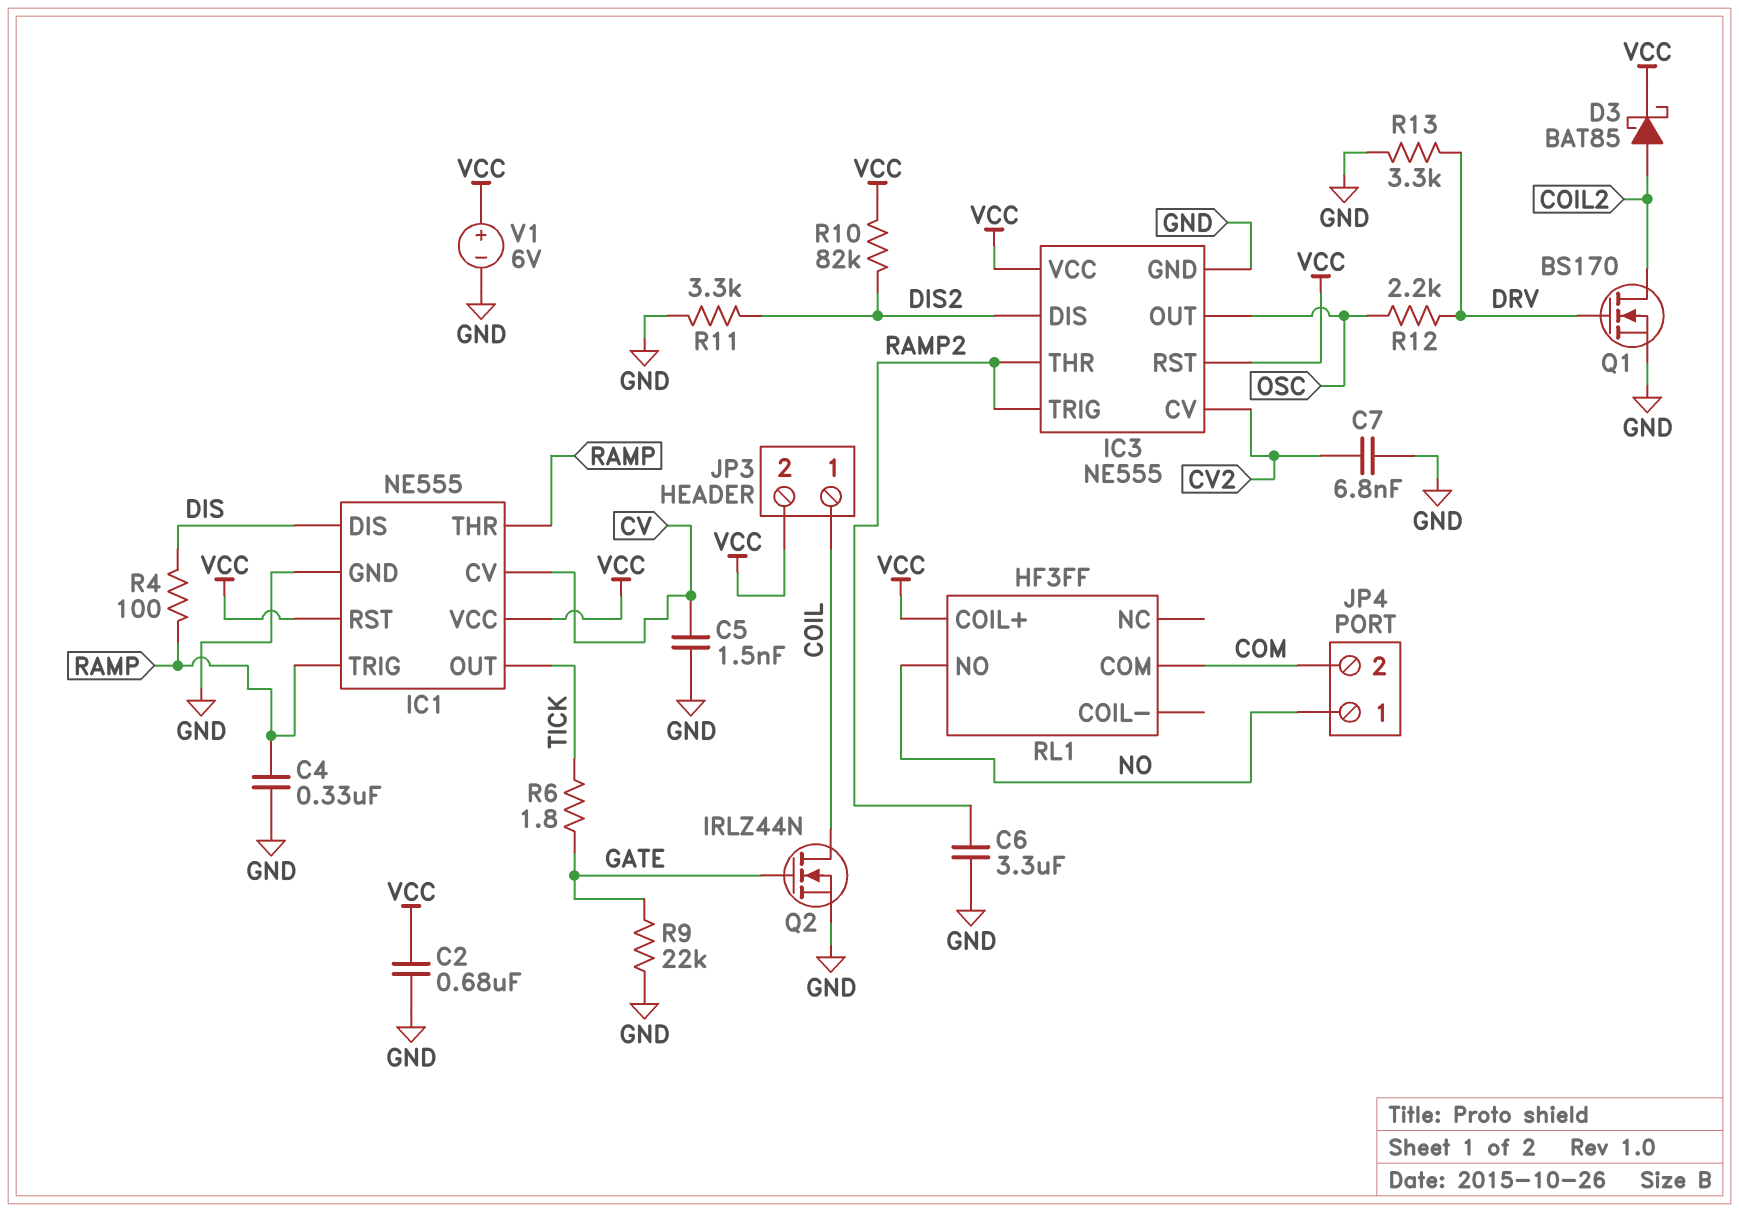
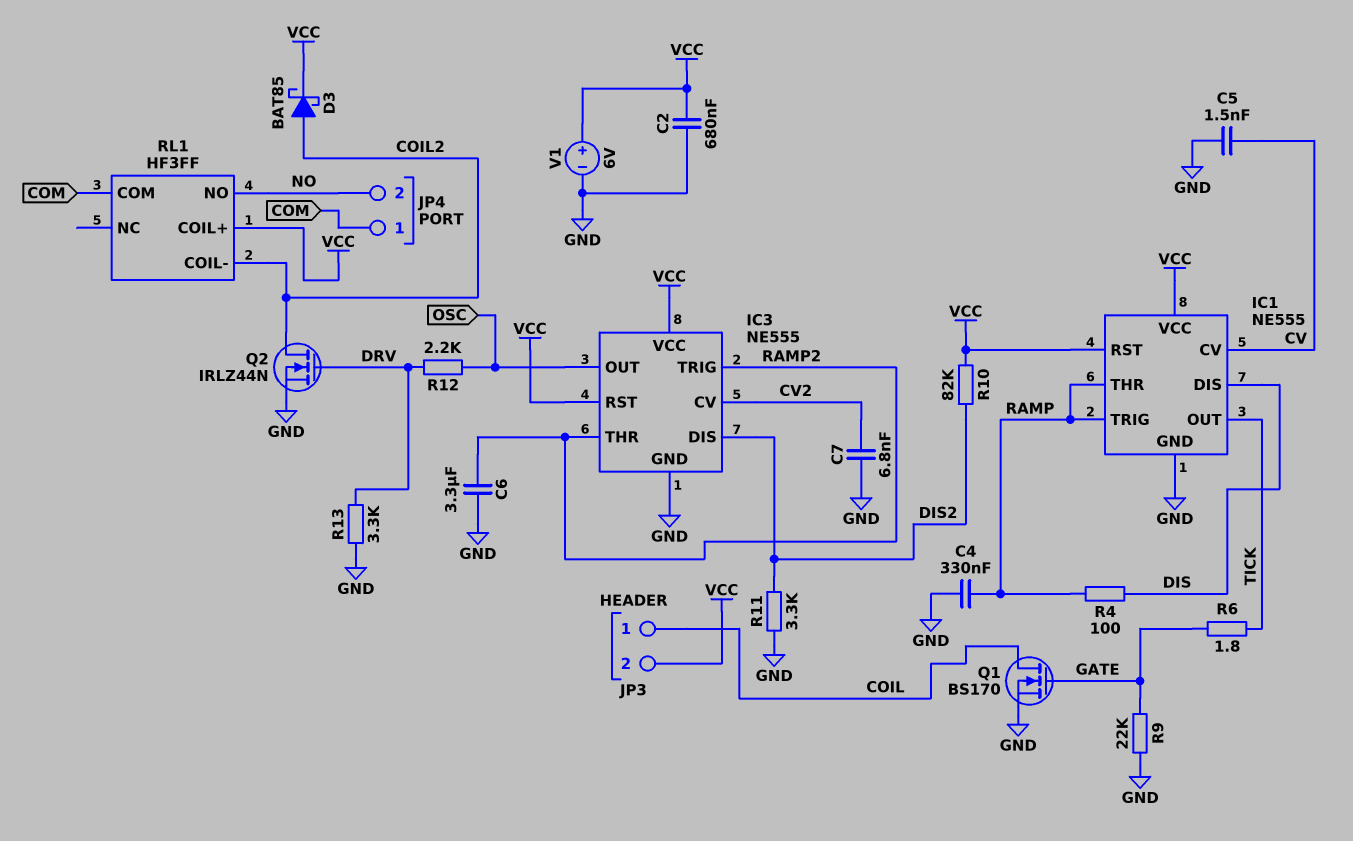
JP4 pin 1: NO -> COM
JP4 pin 2: COM -> NO
Q1: NMOS BS170 (G DRV, D COIL2, S GND) -> NMOS BS170 (G GATE, D COIL, S GND)
Q2: NMOS IRLZ44N (G GATE, D COIL, S GND) -> NMOS IRLZ44N (G DRV, D COIL2, S GND)
RL1 pin COIL-: none -> COIL2

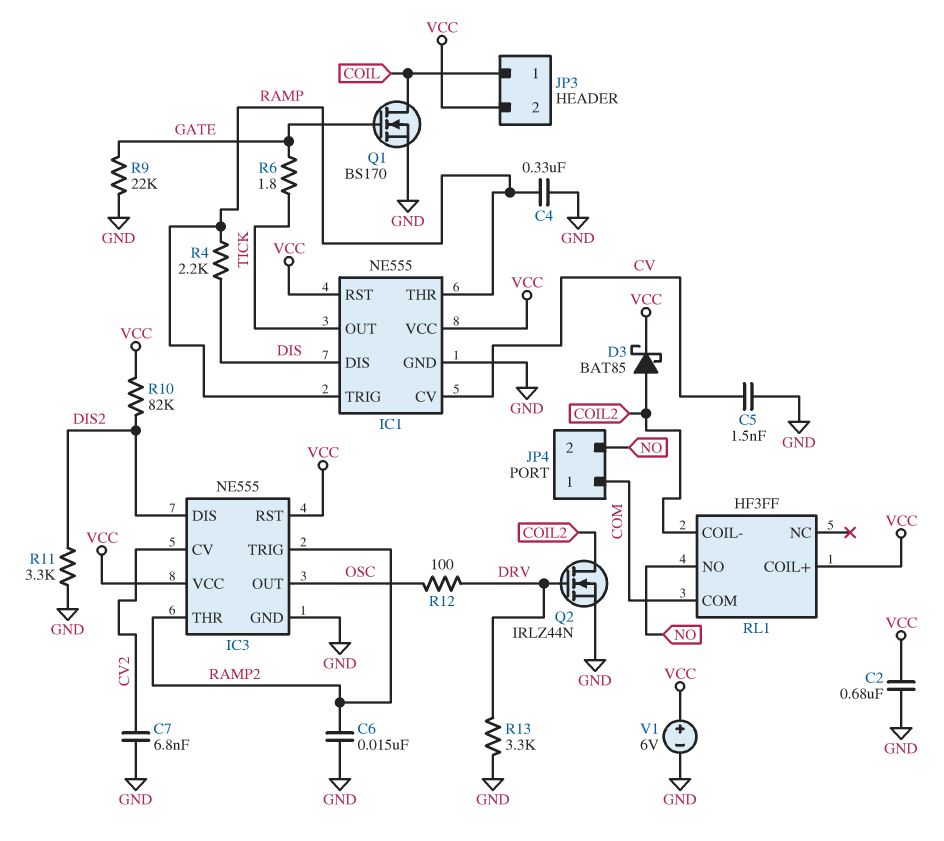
C6: 3.3uF (GND, RAMP2) -> 15nF (GND, RAMP2)
R4: 100 (DIS, RAMP) -> 2.2k (DIS, RAMP)
R12: 2.2k (DRV, OSC) -> 100 (DRV, OSC)

